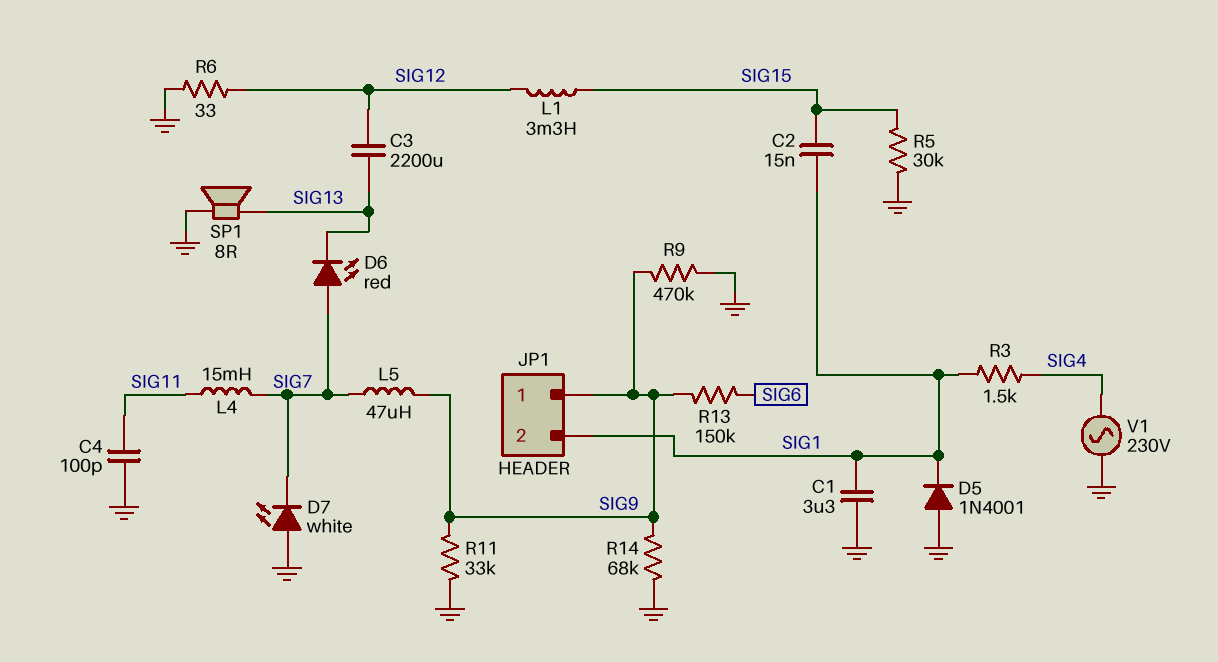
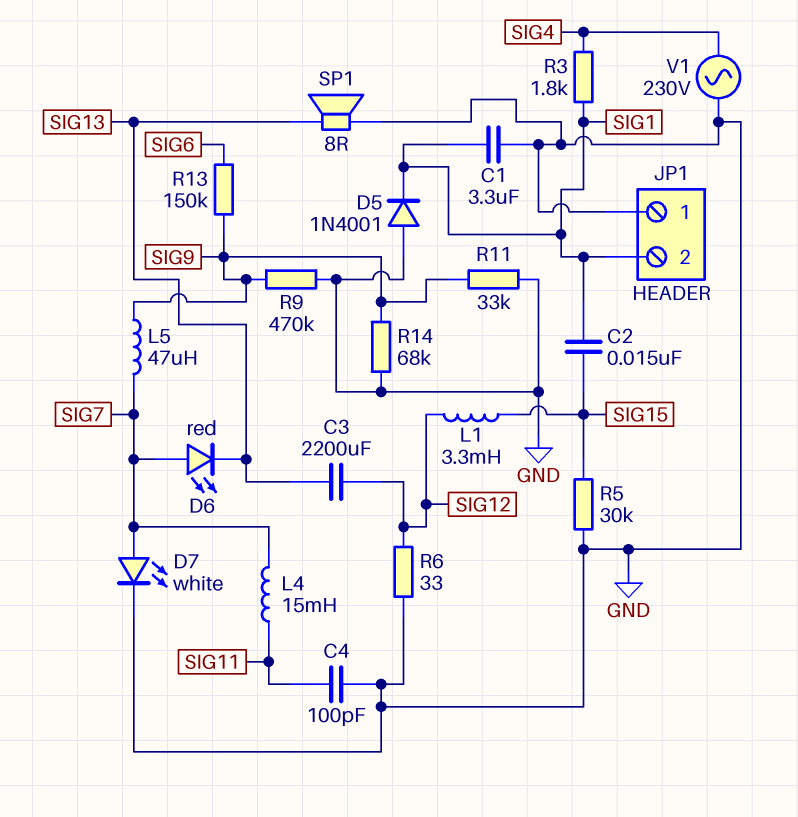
D7: LED white (A GND, K SIG7) -> LED white (A SIG7, K GND)
JP1 pin 1: SIG9 -> GND
R3: 1.5k (SIG1, SIG4) -> 1.8k (SIG1, SIG4)

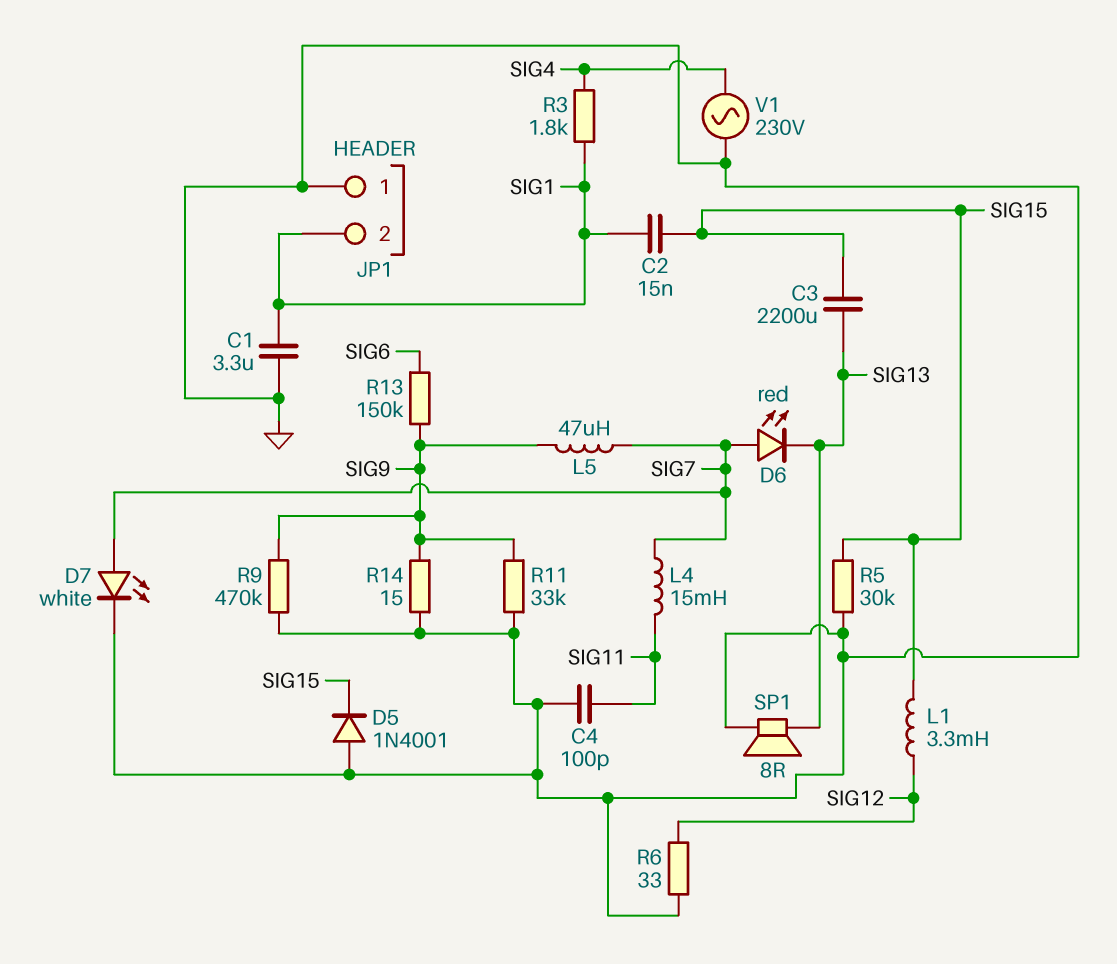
C3: 2200uF (SIG12, SIG13) -> 2200uF (SIG13, SIG15)
D5: diode 1N4001 (A GND, K SIG1) -> diode 1N4001 (A GND, K SIG15)
R14: 68k (GND, SIG9) -> 15 (GND, SIG9)

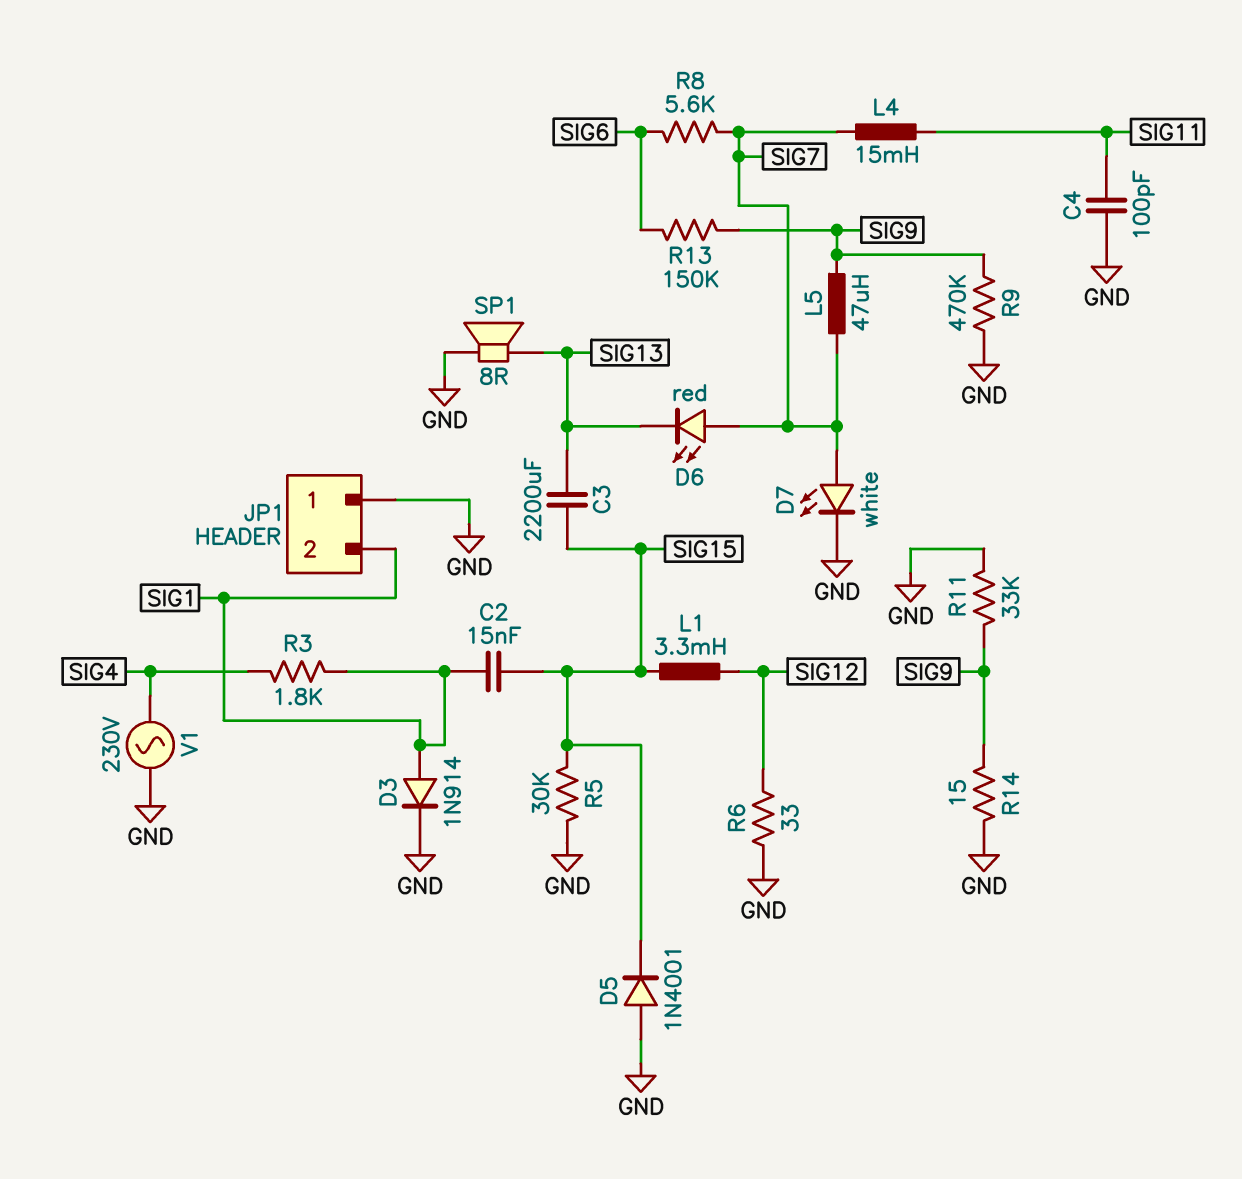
C1: 3.3uF (GND, SIG1) -> none
D3: none -> diode 1N914 (A SIG1, K GND)
R8: none -> 5.6k (SIG6, SIG7)

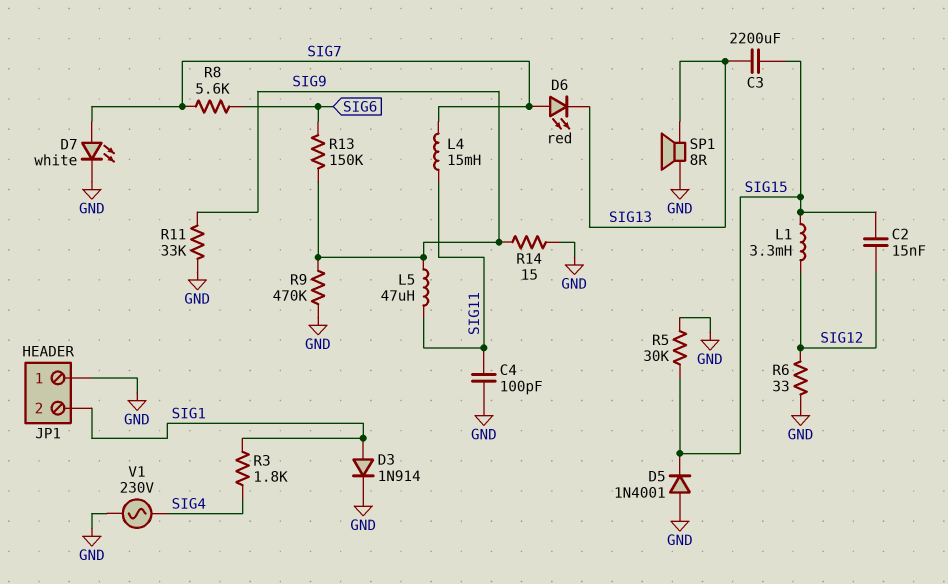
C2: 15nF (SIG1, SIG15) -> 15nF (SIG12, SIG15)
L5: 47uH (SIG7, SIG9) -> 47uH (SIG9, SIG11)

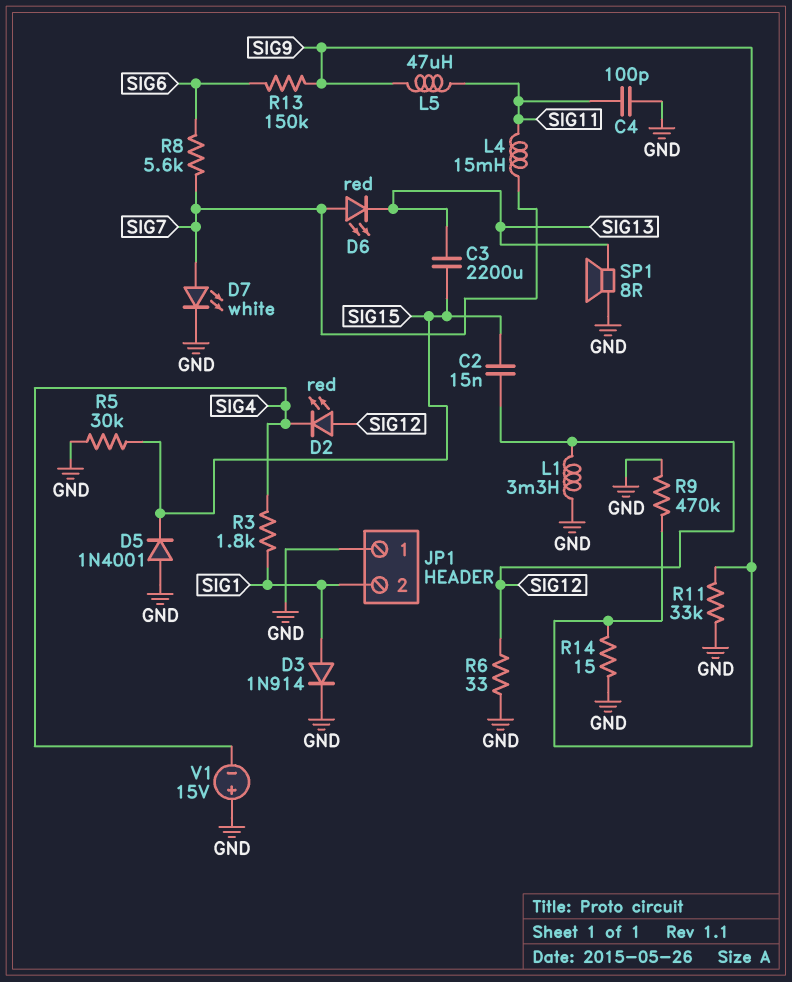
D2: none -> LED red (A SIG12, K SIG4)
L1: 3.3mH (SIG12, SIG15) -> 3.3mH (GND, SIG12)
V1: AC 230V (GND, SIG4) -> 15V (plus GND, minus SIG4)

